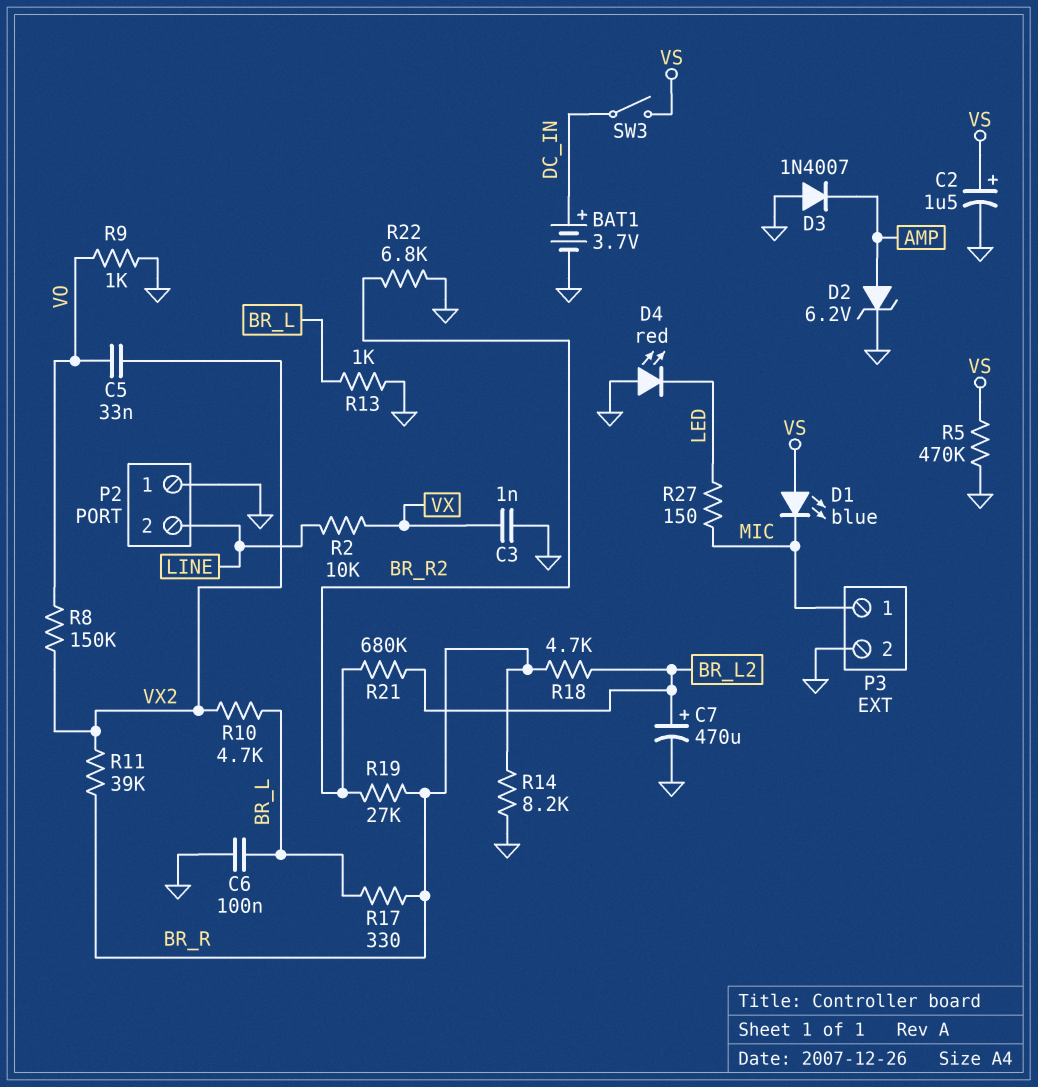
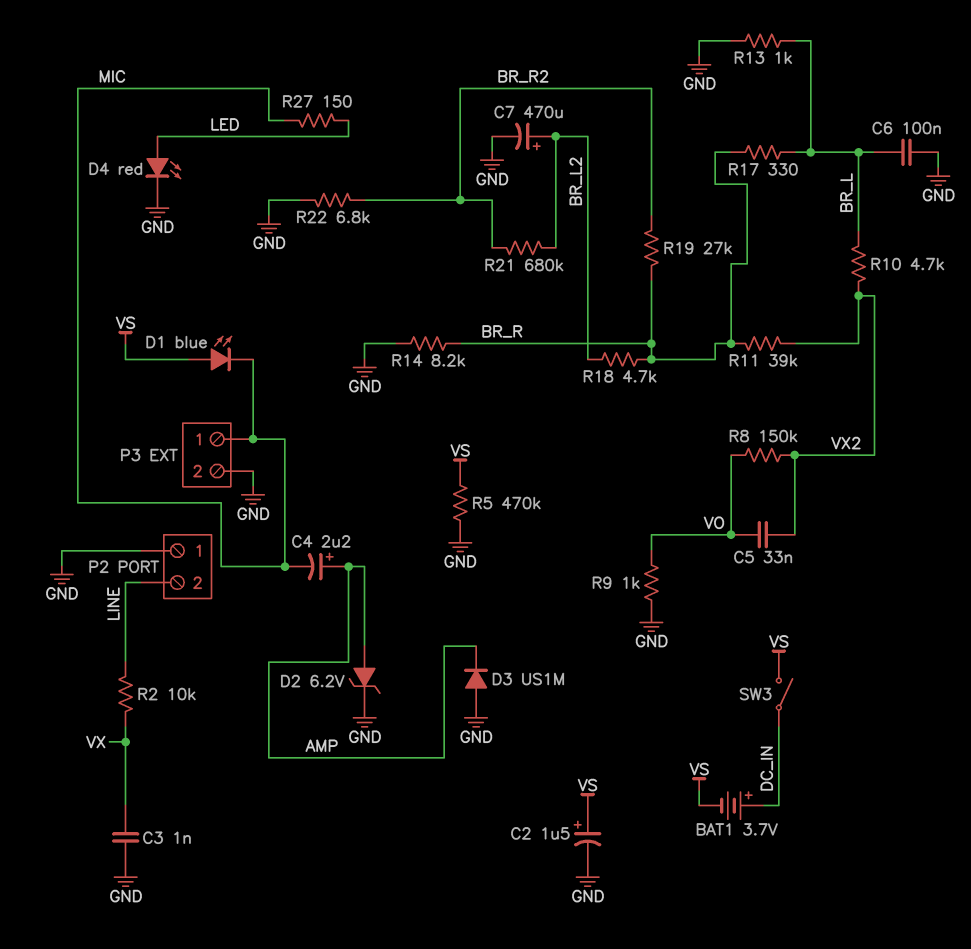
BAT1: 3.7V (plus DC_IN, minus GND) -> 3.7V (plus DC_IN, minus VS)
C4: none -> 2.2uF (plus AMP, minus MIC)
D3: diode 1N4007 (A GND, K AMP) -> diode US1M (A GND, K AMP)
D4: LED red (A GND, K LED) -> LED red (A LED, K GND)

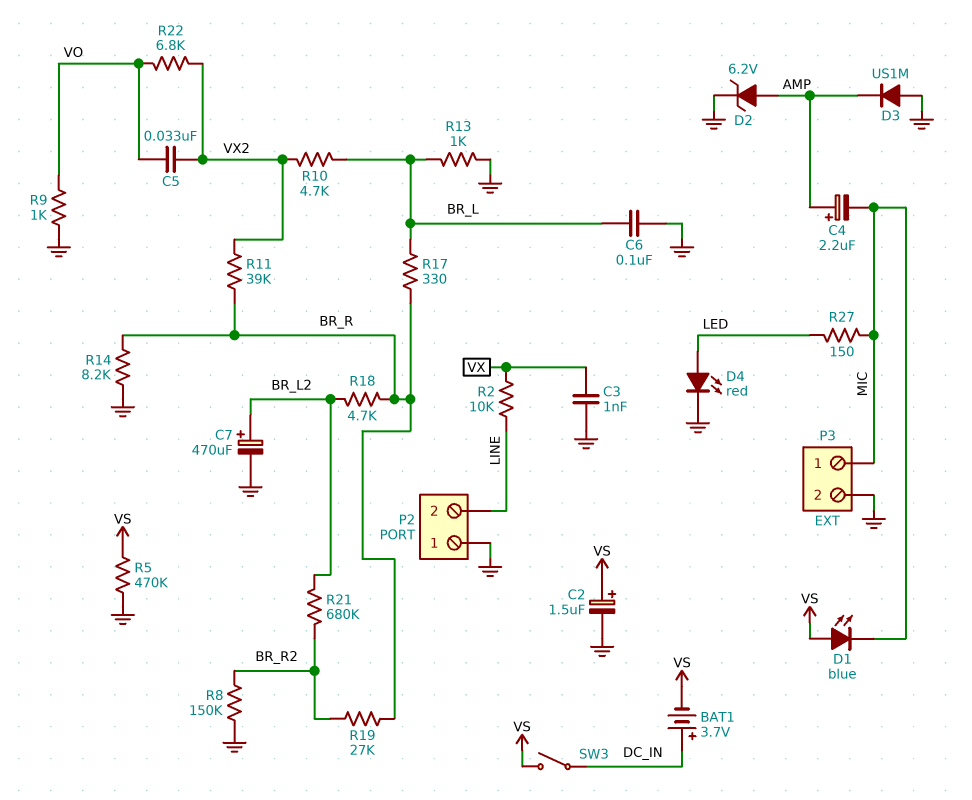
R8: 150k (VO, VX2) -> 150k (BR_R2, GND)
R22: 6.8k (BR_R2, GND) -> 6.8k (VO, VX2)

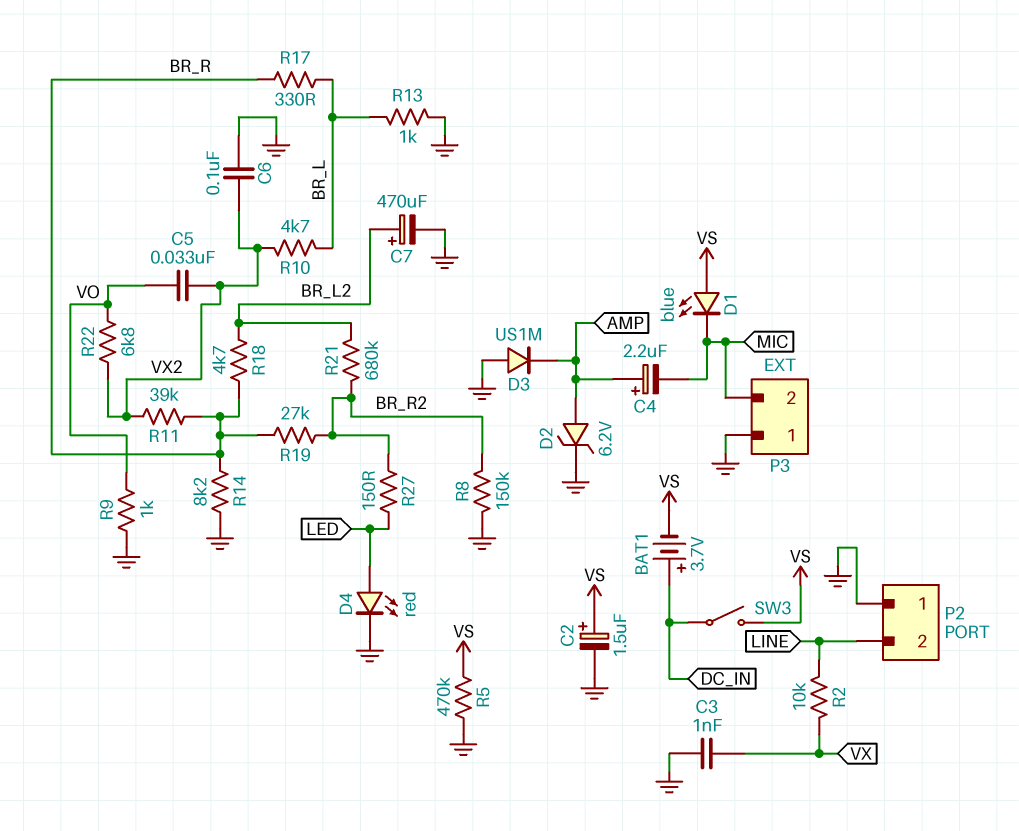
C6: 100nF (BR_L, GND) -> 100nF (GND, VX2)
P3 pin 1: MIC -> GND
P3 pin 2: GND -> MIC
R27: 150 (LED, MIC) -> 150 (BR_R2, LED)

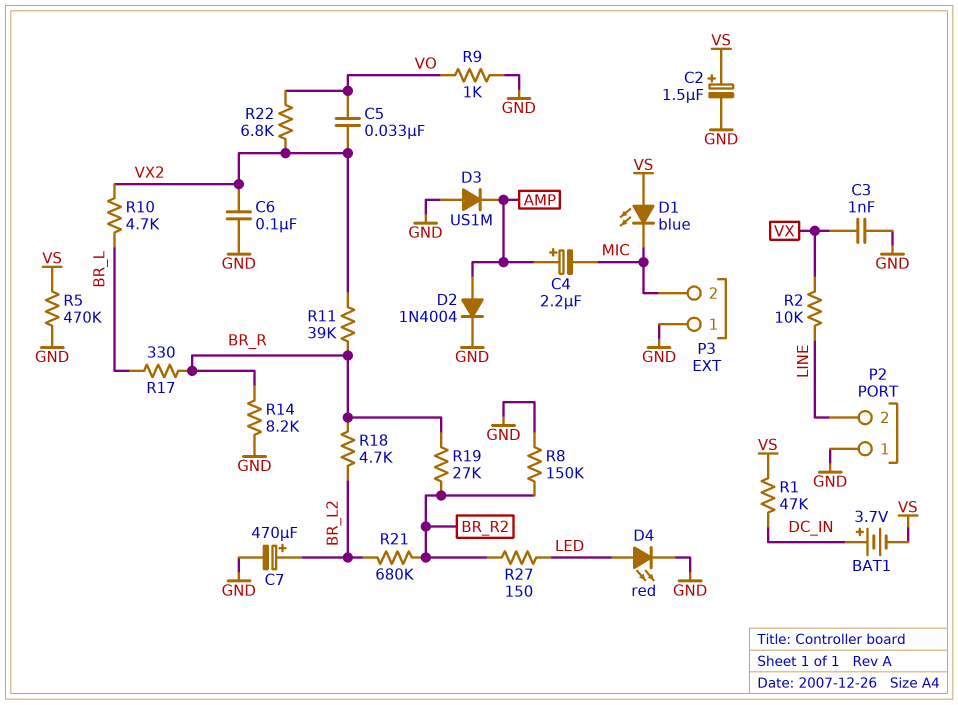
D2: zener 6.2V (A AMP, K GND) -> diode 1N4004 (A AMP, K GND)
R1: none -> 47k (DC_IN, VS)
R13: 1k (BR_L, GND) -> none
SW3: switch (DC_IN, VS) -> none

